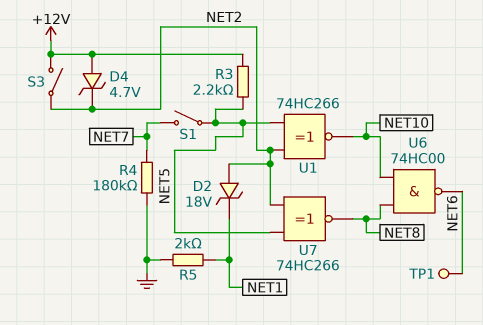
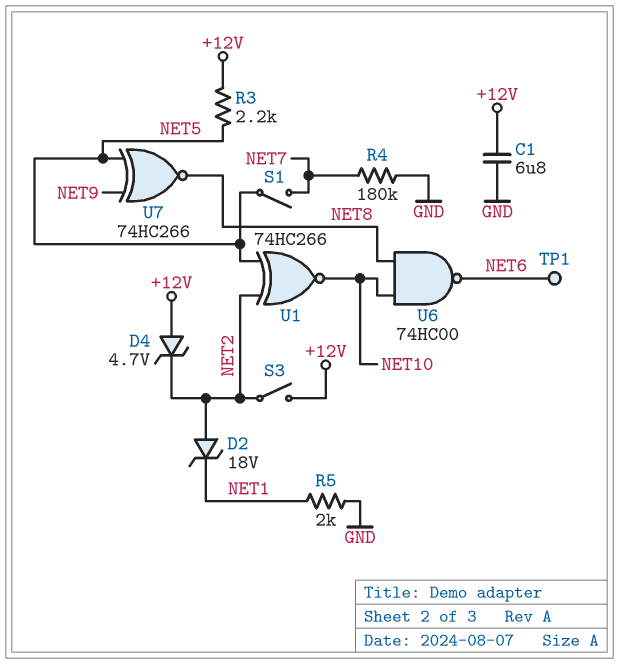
C1: none -> 6.8uF (+12V, GND)
U7: XNOR 74HC266 (in NET2, in NET5, out NET8) -> XNOR 74HC266 (in NET5, in NET9, out NET8)

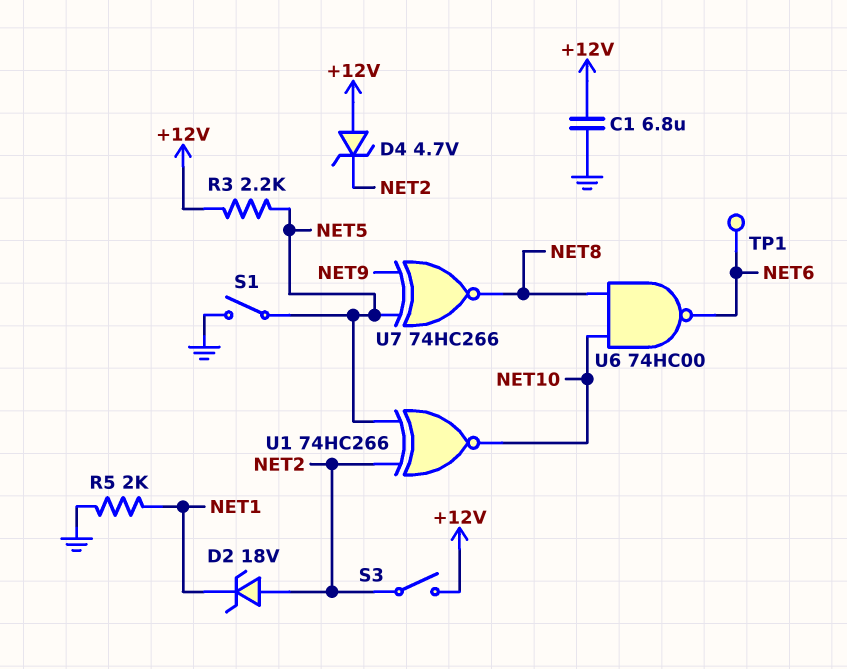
R4: 180k (GND, NET7) -> none
S1: switch (NET5, NET7) -> switch (GND, NET5)

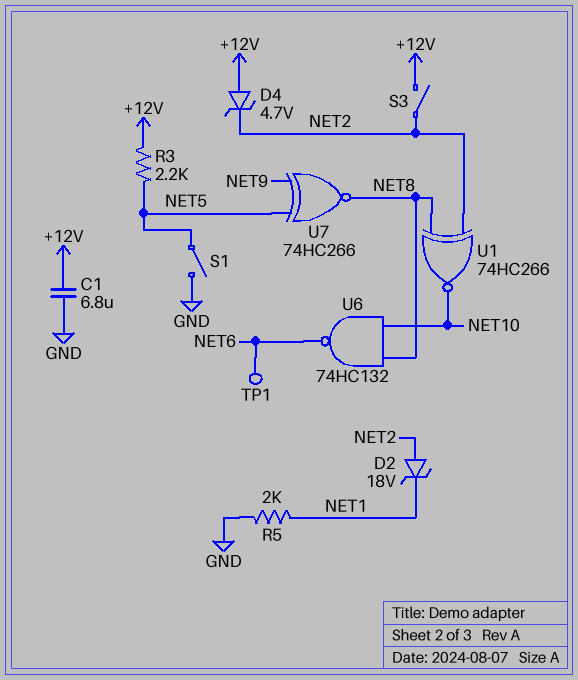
U1: XNOR 74HC266 (in NET2, in NET5, out NET10) -> XNOR 74HC266 (in NET2, in NET8, out NET10)
U6: NAND 74HC00 (in NET8, in NET10, out NET6) -> NAND 74HC132 (in NET8, in NET10, out NET6)

